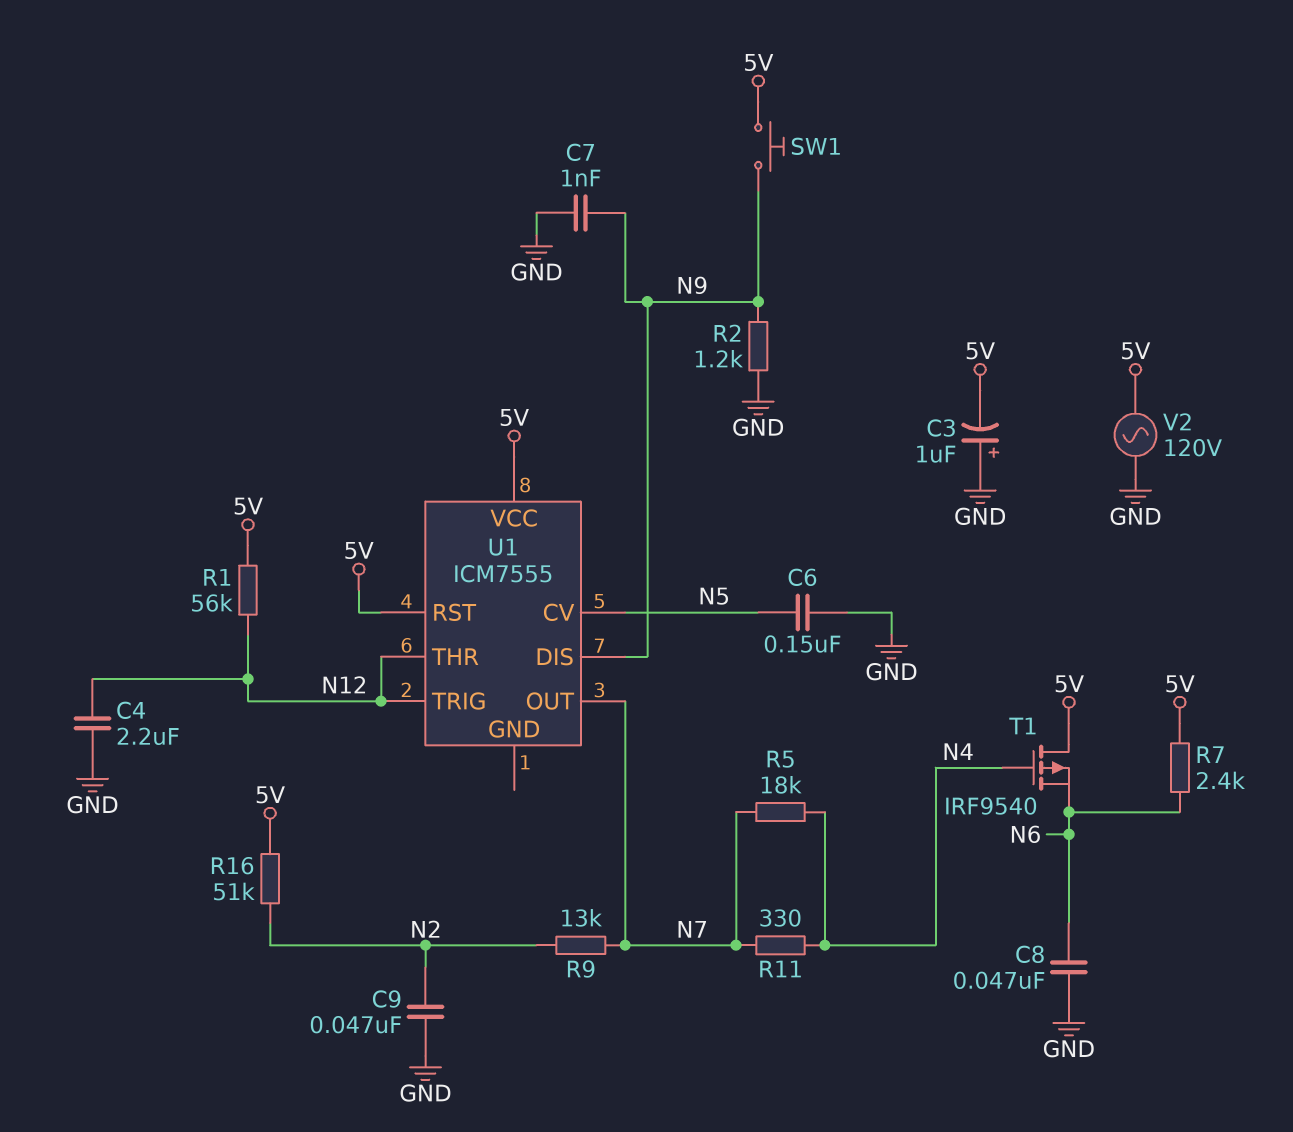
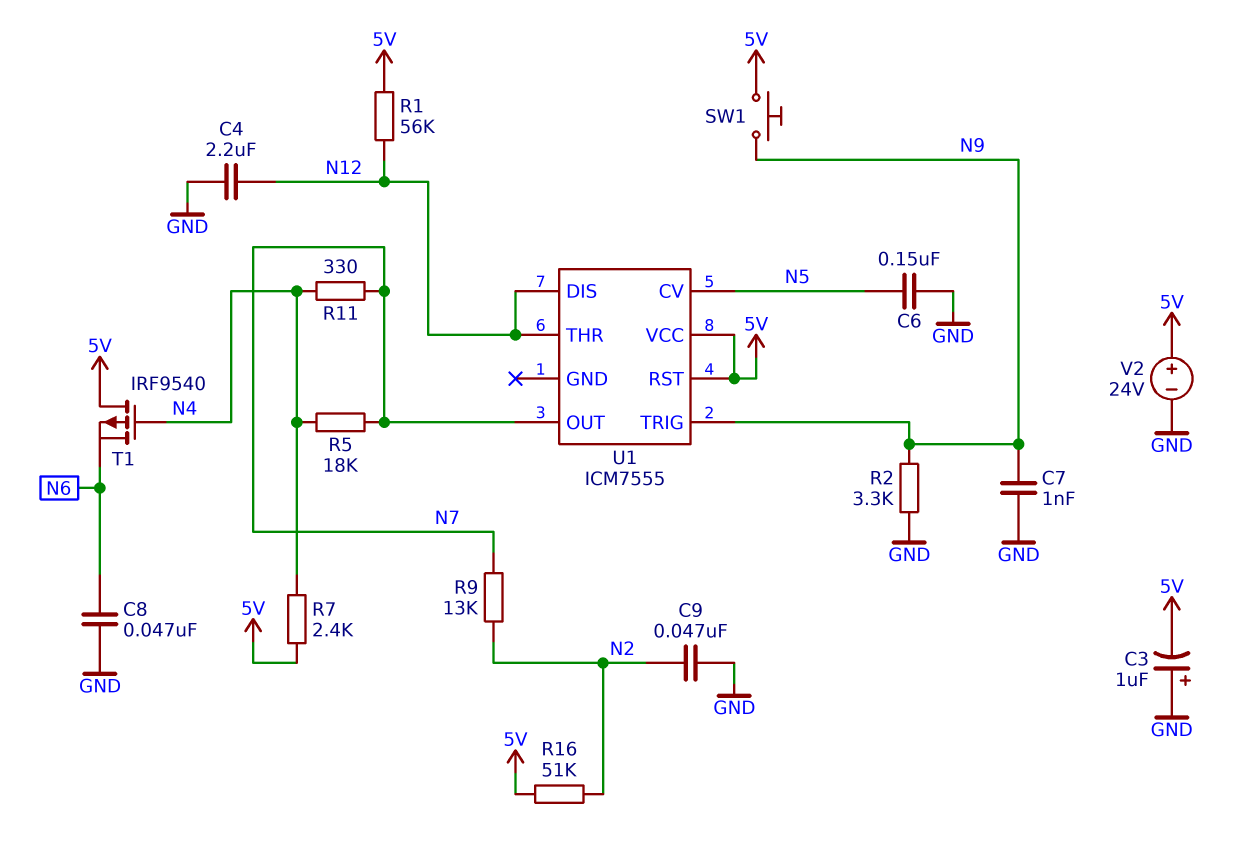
R2: 1.2k (GND, N9) -> 3.3k (GND, N9)
R7: 2.4k (5V, N6) -> 2.4k (5V, N4)
U1 pin DIS: N9 -> N12
U1 pin TRIG: N12 -> N9
V2: AC 120V (5V, GND) -> 24V (plus 5V, minus GND)

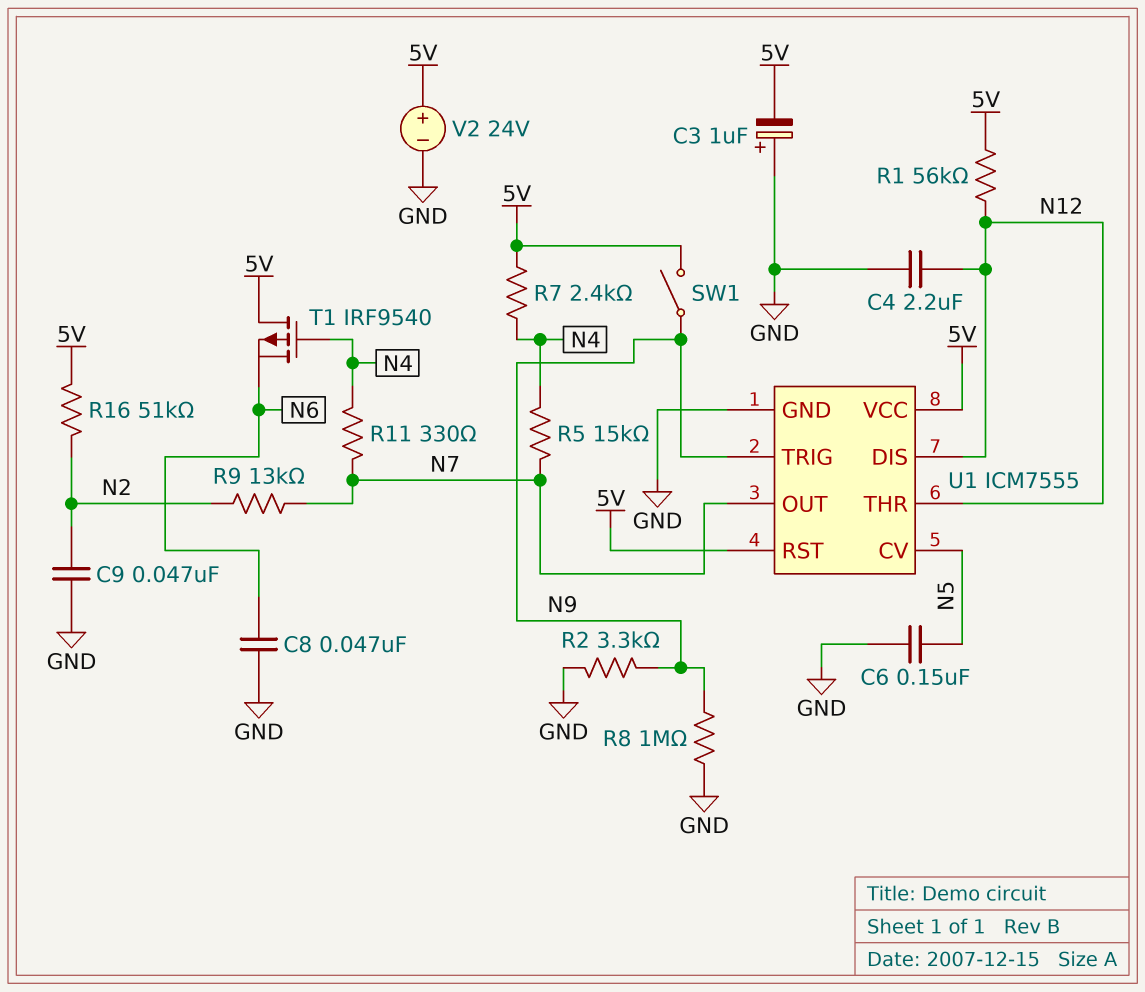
C7: 1nF (GND, N9) -> none
R5: 18k (N4, N7) -> 15k (N4, N7)
R8: none -> 1M (GND, N9)
SW1: button (5V, N9) -> switch (5V, N9)
U1 pin GND: none -> GND

